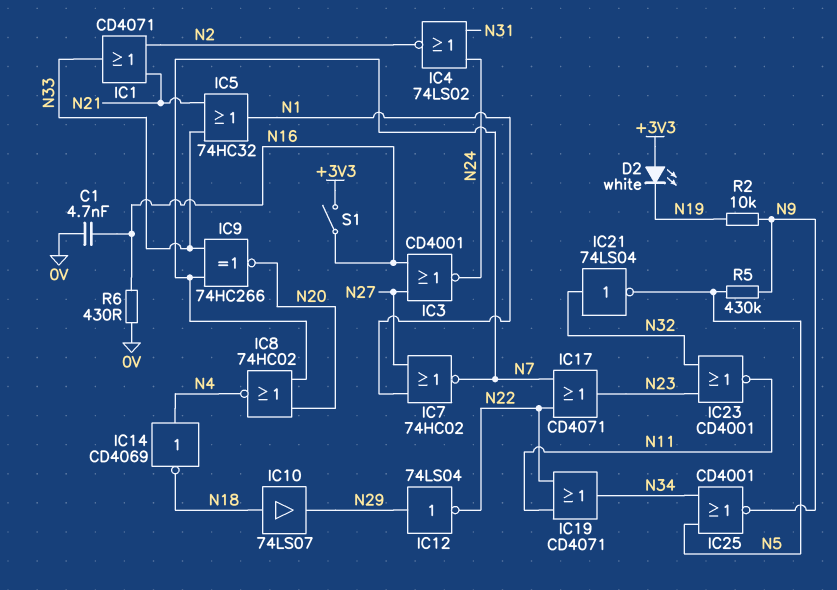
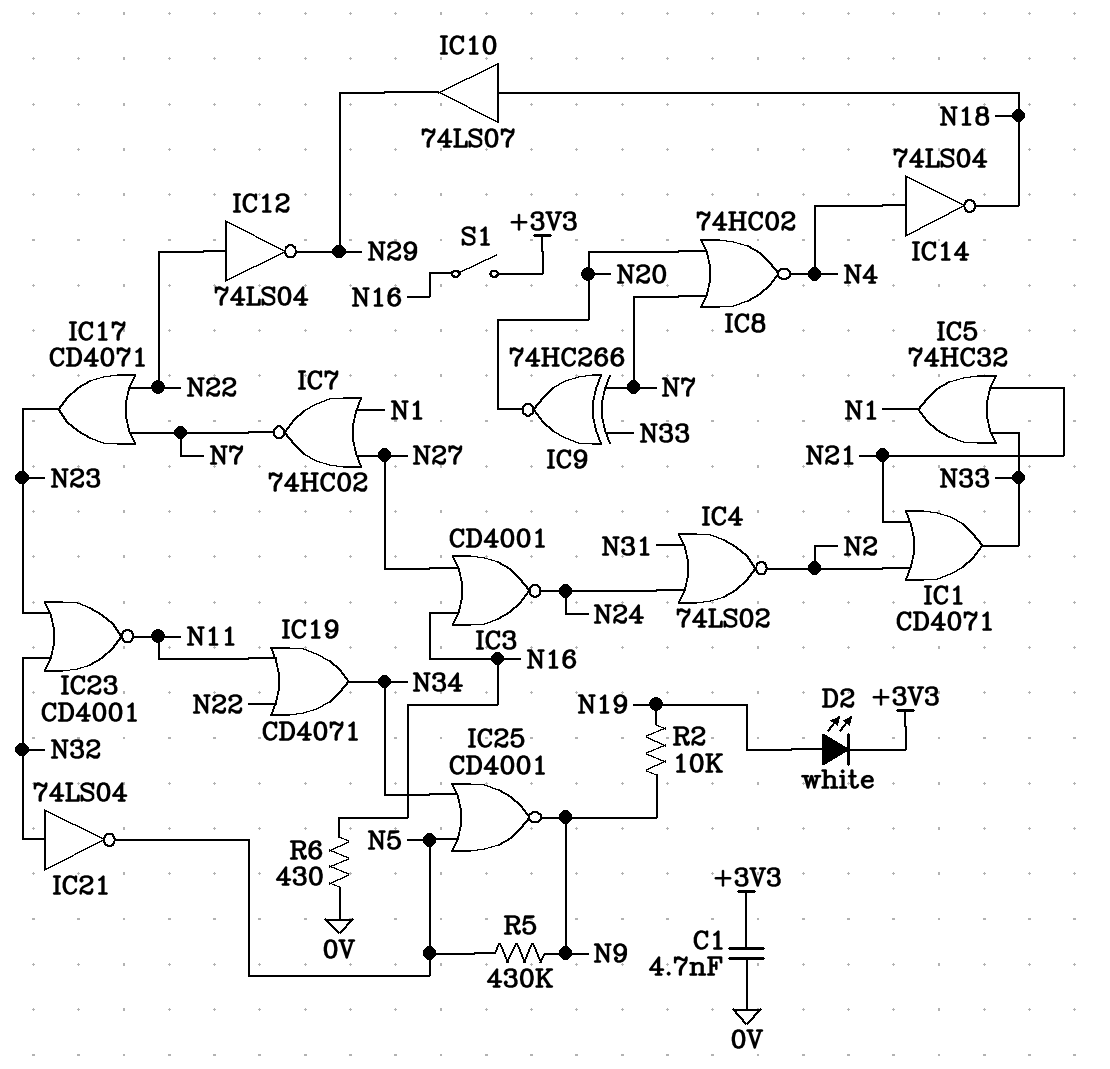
C1: 4.7nF (0V, N16) -> 4.7nF (+3V3, 0V)
D2: LED white (A +3V3, K N19) -> LED white (A N19, K +3V3)
IC12: NOT 74LS04 (in N29, out N22) -> NOT 74LS04 (in N22, out N29)
IC14: NOT CD4069 (in N4, out N18) -> NOT 74LS04 (in N4, out N18)

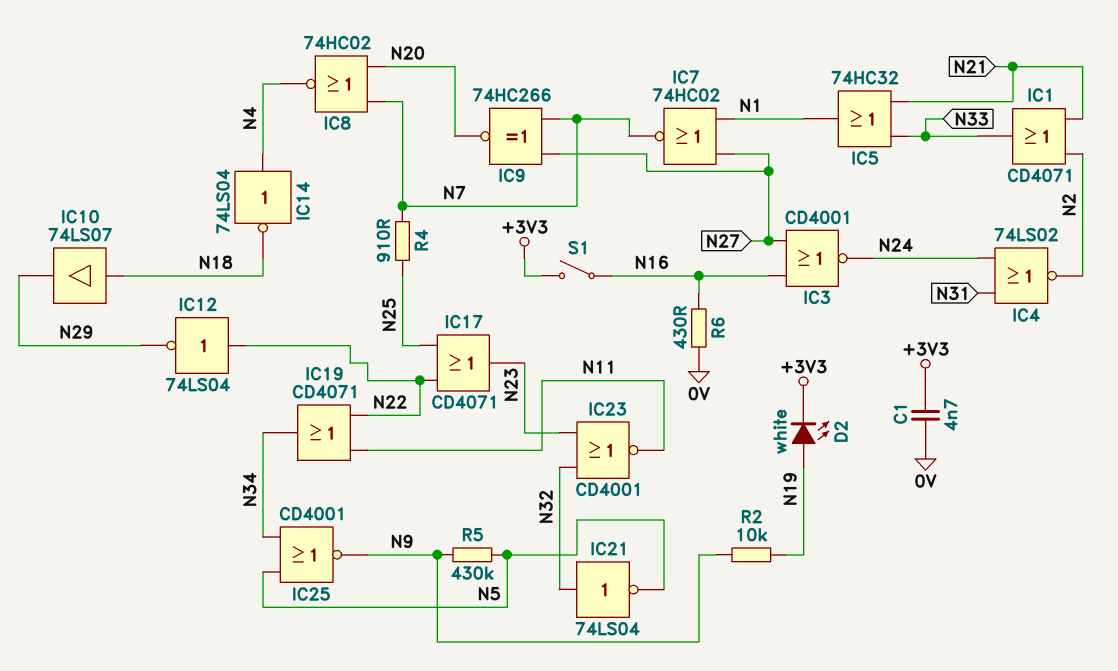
IC9: XNOR 74HC266 (in N7, in N33, out N20) -> XNOR 74HC266 (in N7, in N27, out N20)
IC17: OR CD4071 (in N7, in N22, out N23) -> OR CD4071 (in N22, in N25, out N23)
R4: none -> 910 (N7, N25)

